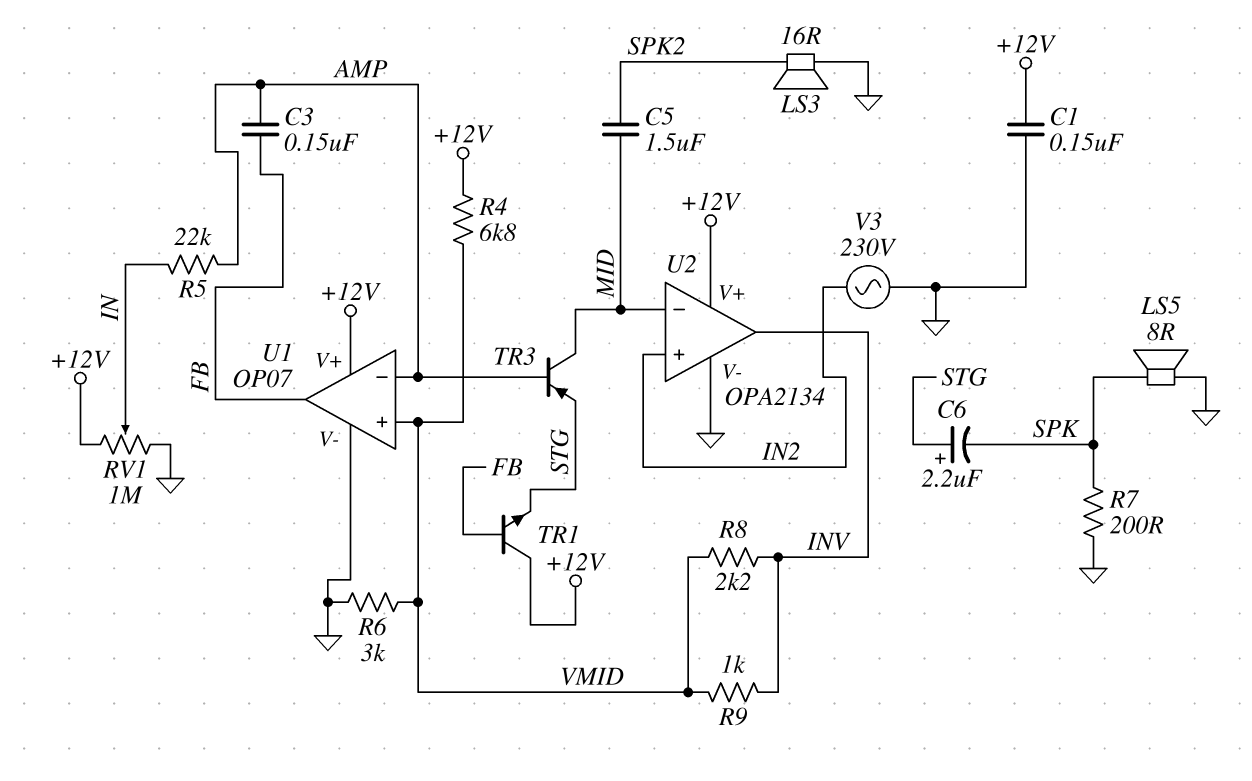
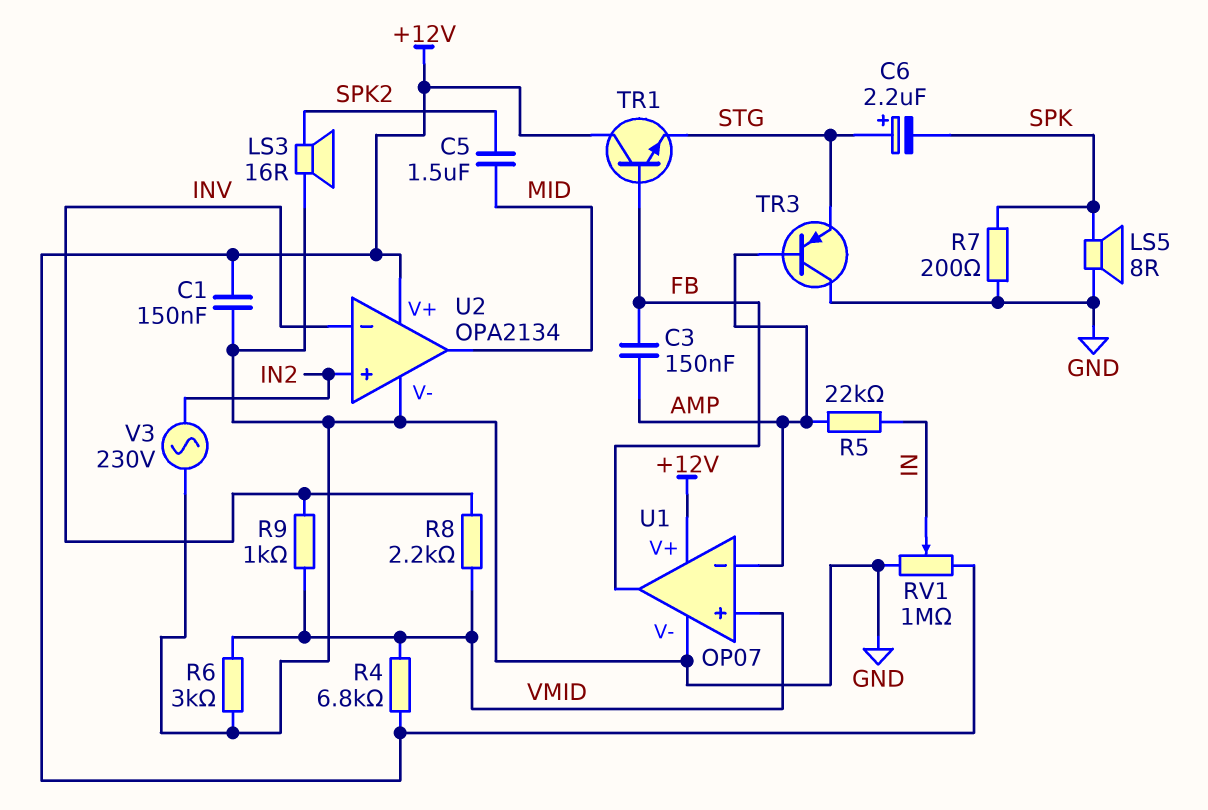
TR3: PNP (B AMP, C MID, E STG) -> PNP (B AMP, C GND, E STG)
U2 pin in-: MID -> INV
U2 pin out: INV -> MID

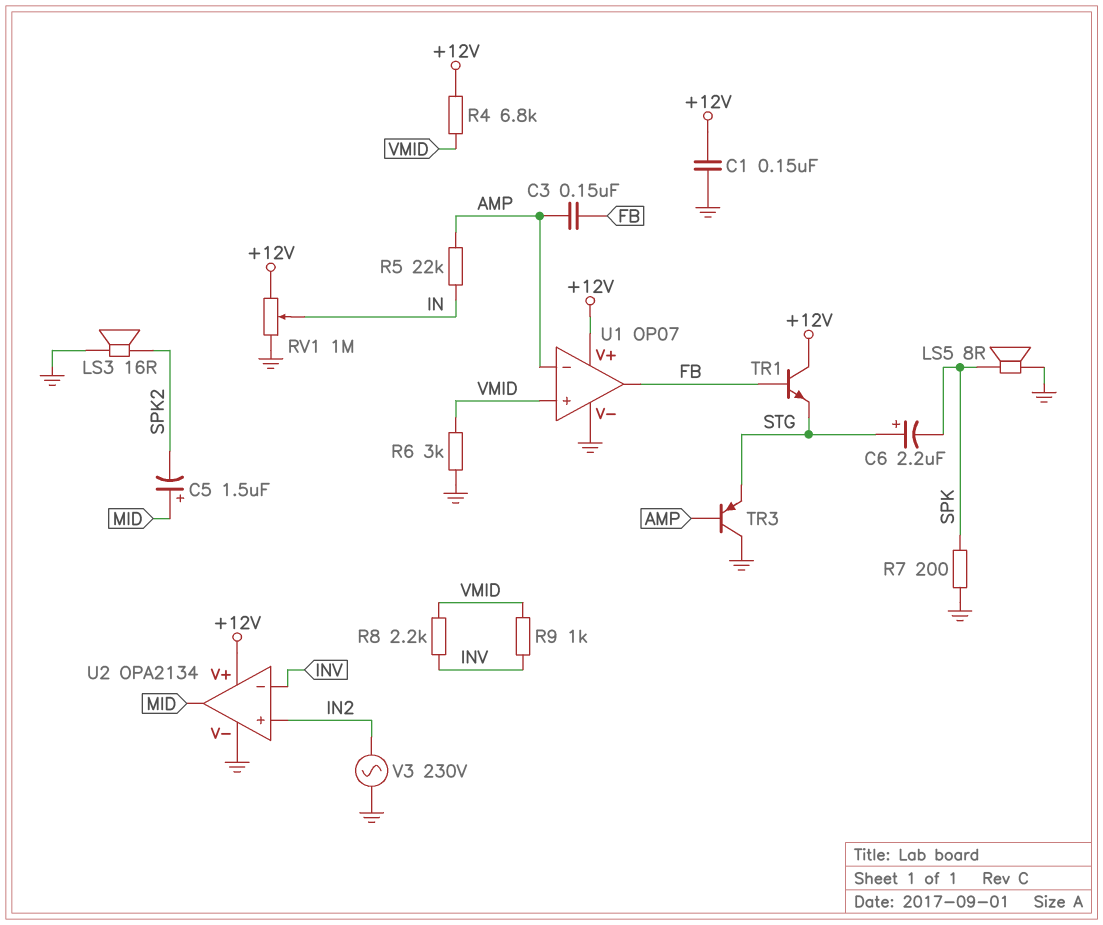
C5: 1.5uF (MID, SPK2) -> 1.5uF (plus MID, minus SPK2)

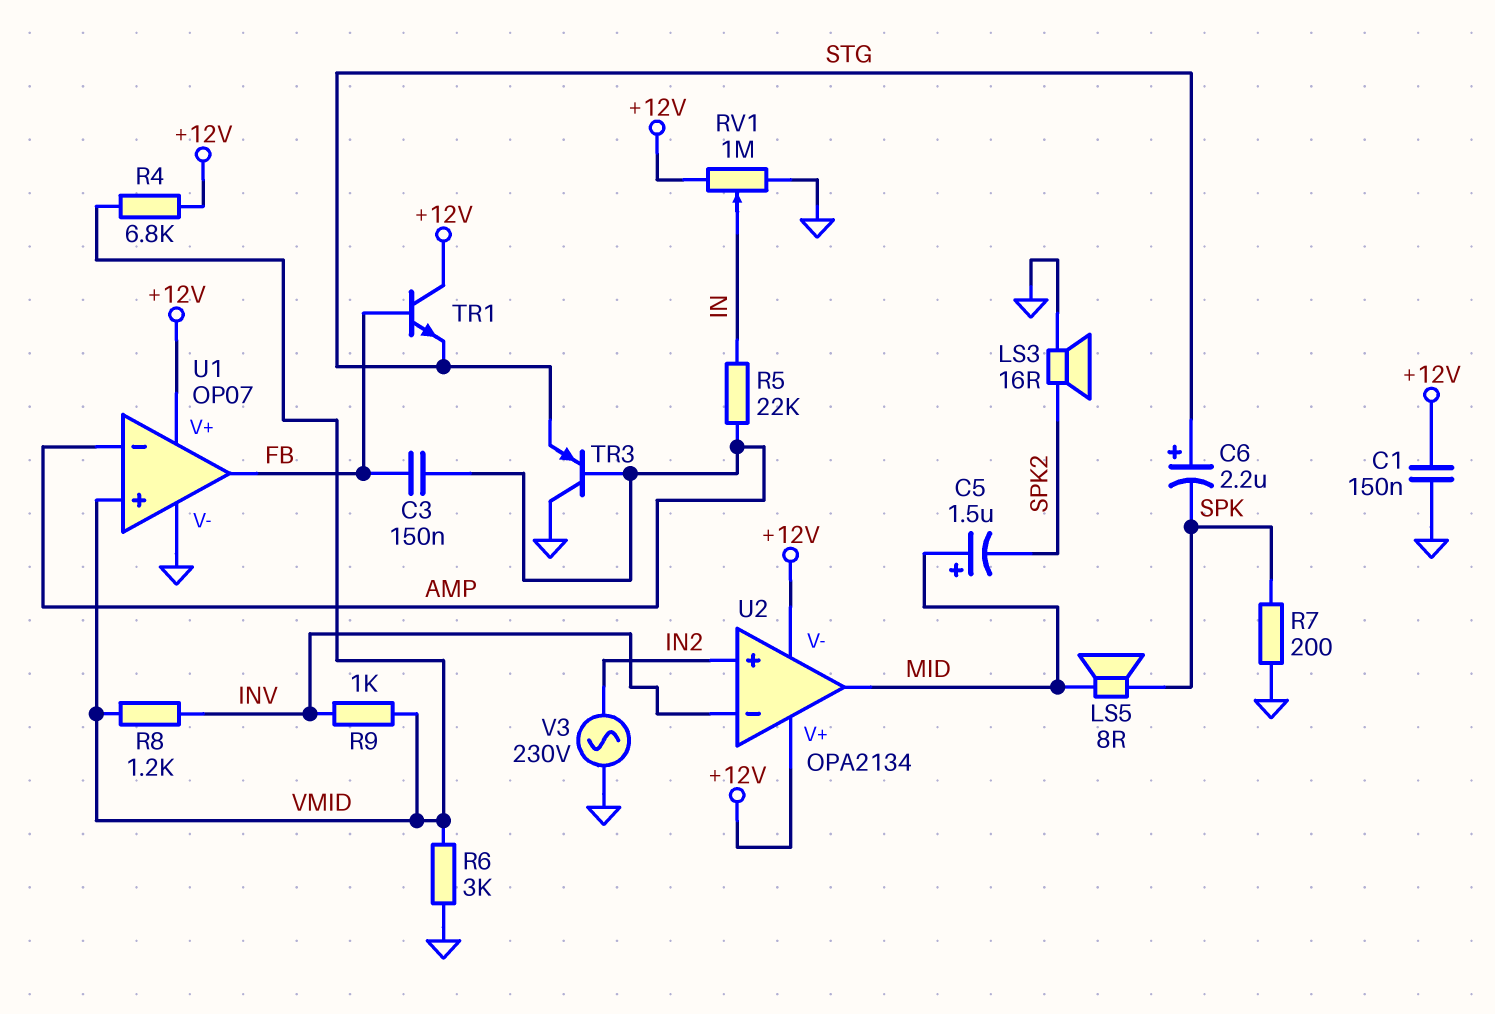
LS5: speaker 8R (GND, SPK) -> speaker 8R (MID, SPK)
R8: 2.2k (INV, VMID) -> 1.2k (INV, VMID)
U2 pin V-: GND -> +12V

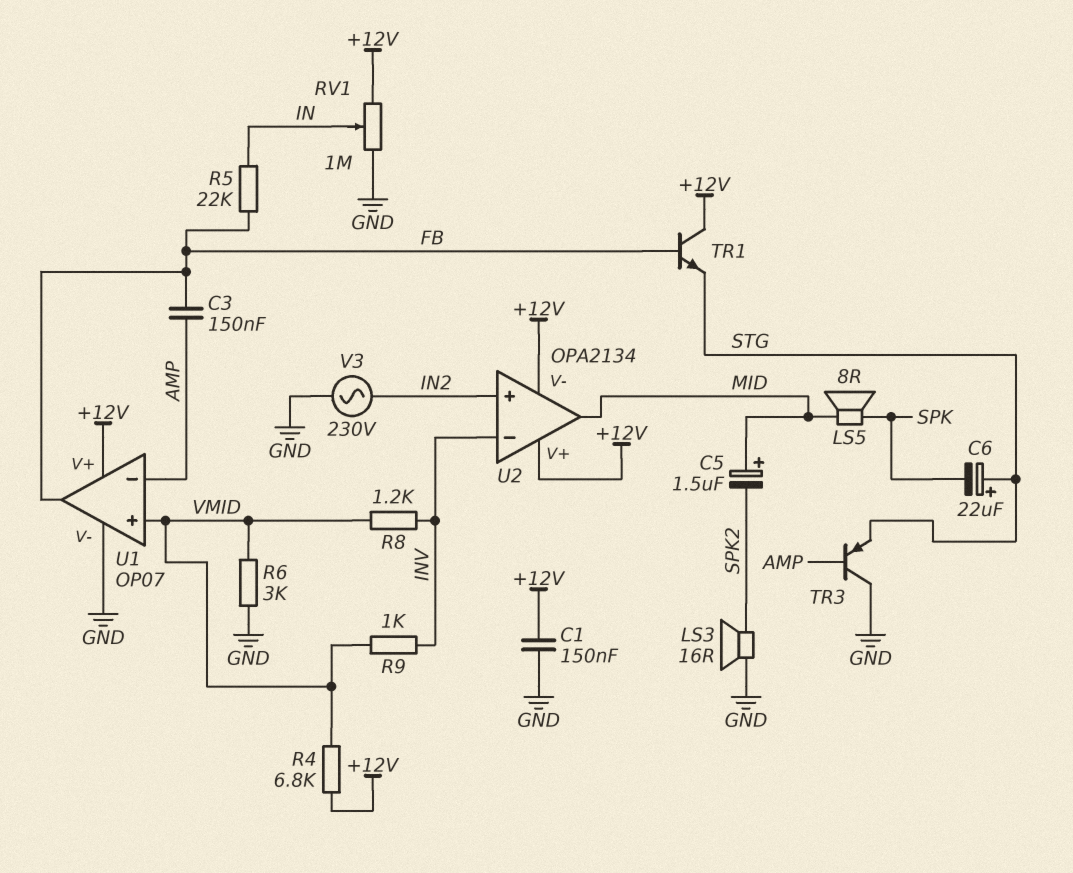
C6: 2.2uF (plus STG, minus SPK) -> 22uF (plus STG, minus SPK)
R5: 22k (AMP, IN) -> 22k (FB, IN)
R7: 200 (GND, SPK) -> none

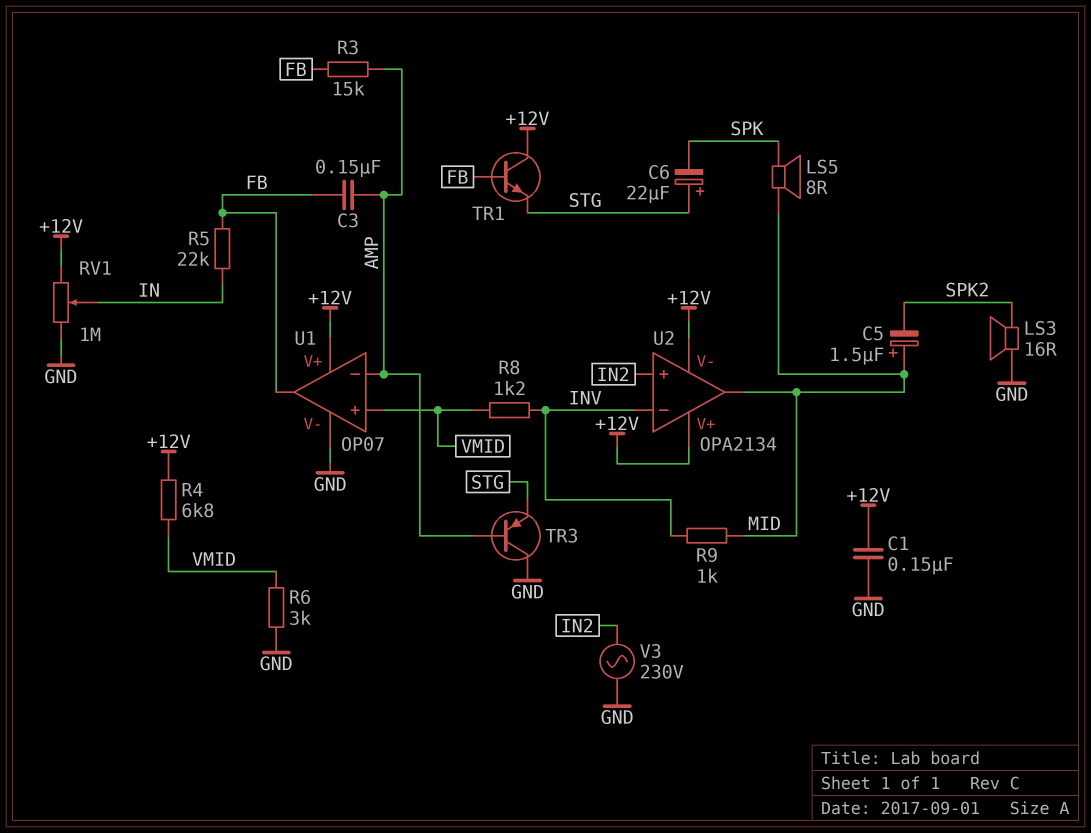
R3: none -> 15k (AMP, FB)
R9: 1k (INV, VMID) -> 1k (INV, MID)

